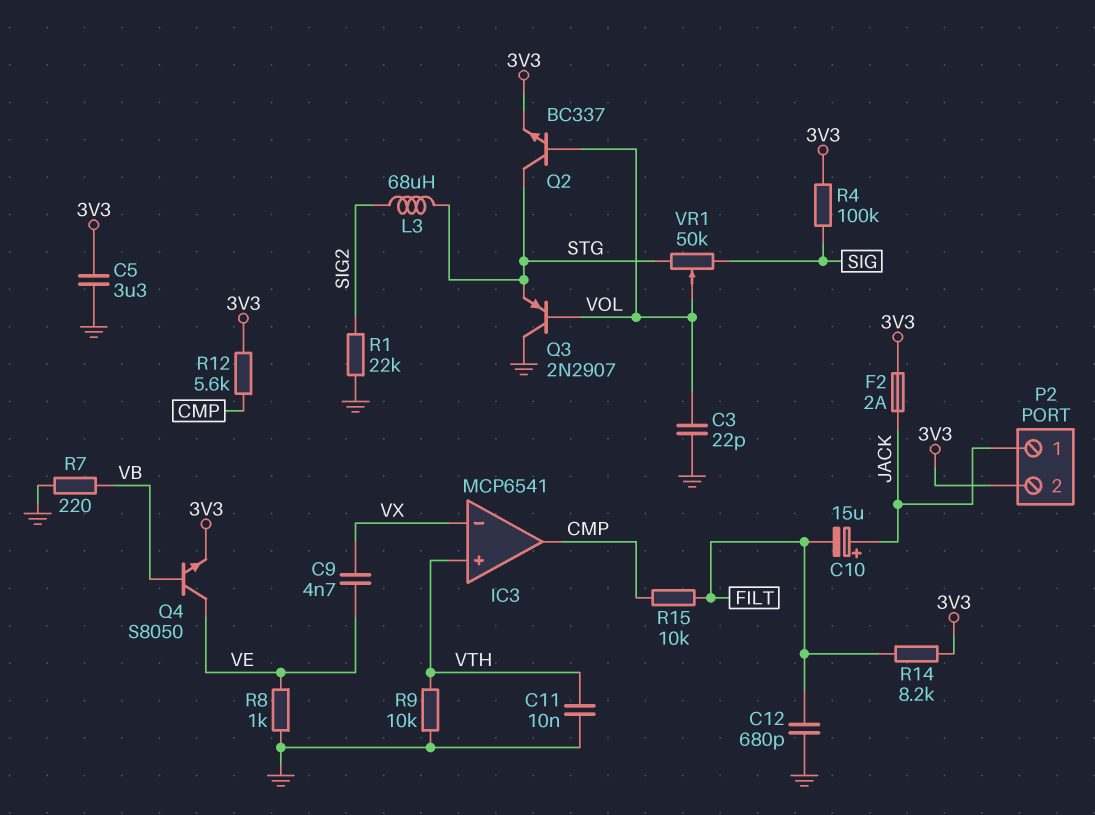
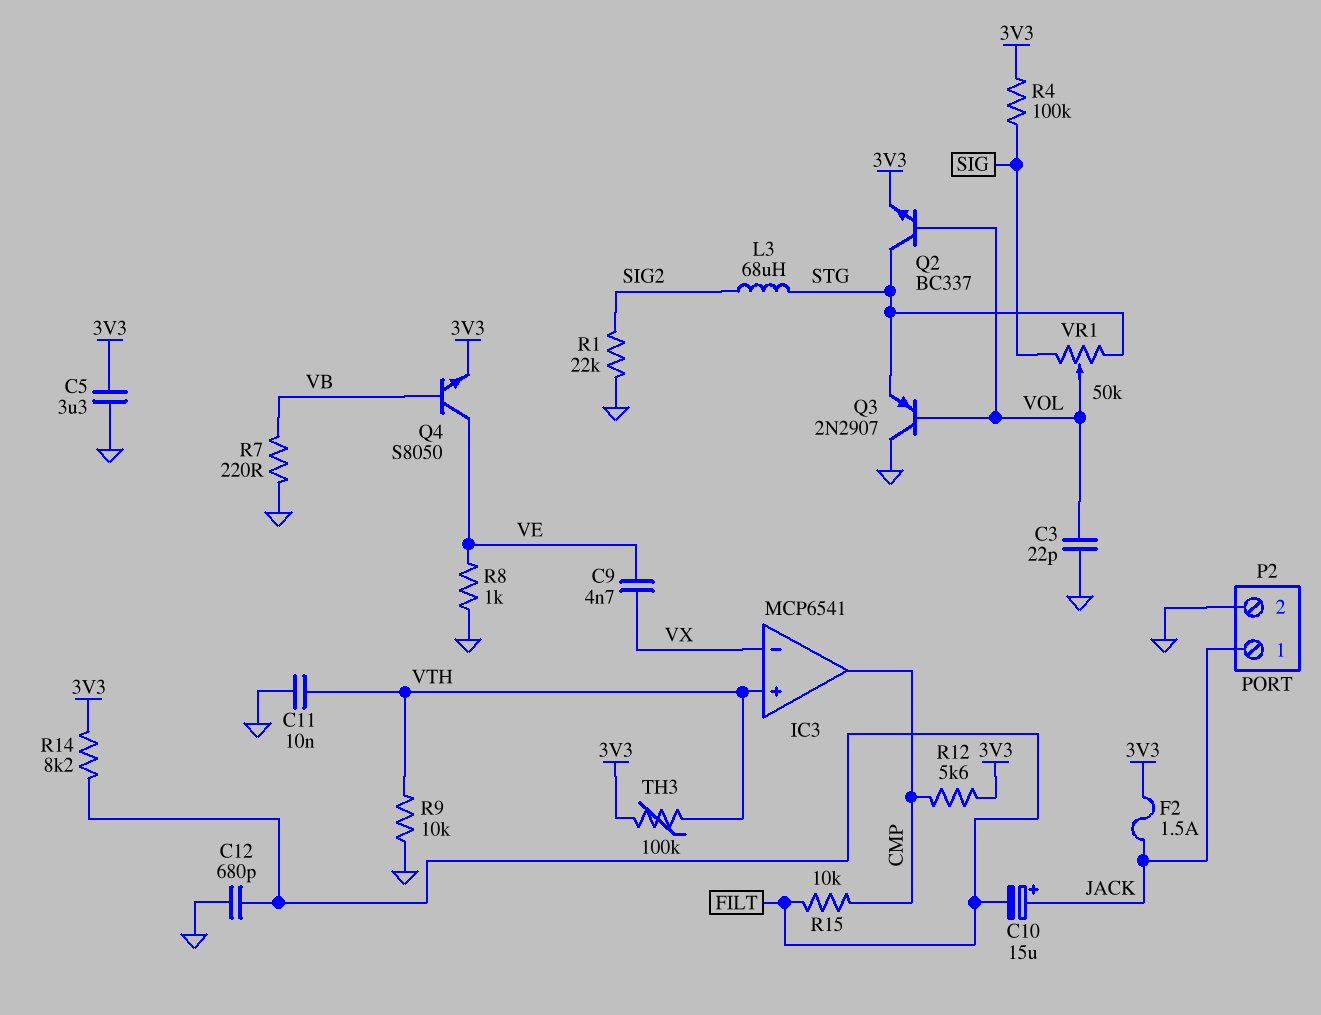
F2: 2A (3V3, JACK) -> 1.5A (3V3, JACK)
P2 pin 2: 3V3 -> GND
TH3: none -> 100k (3V3, VTH)

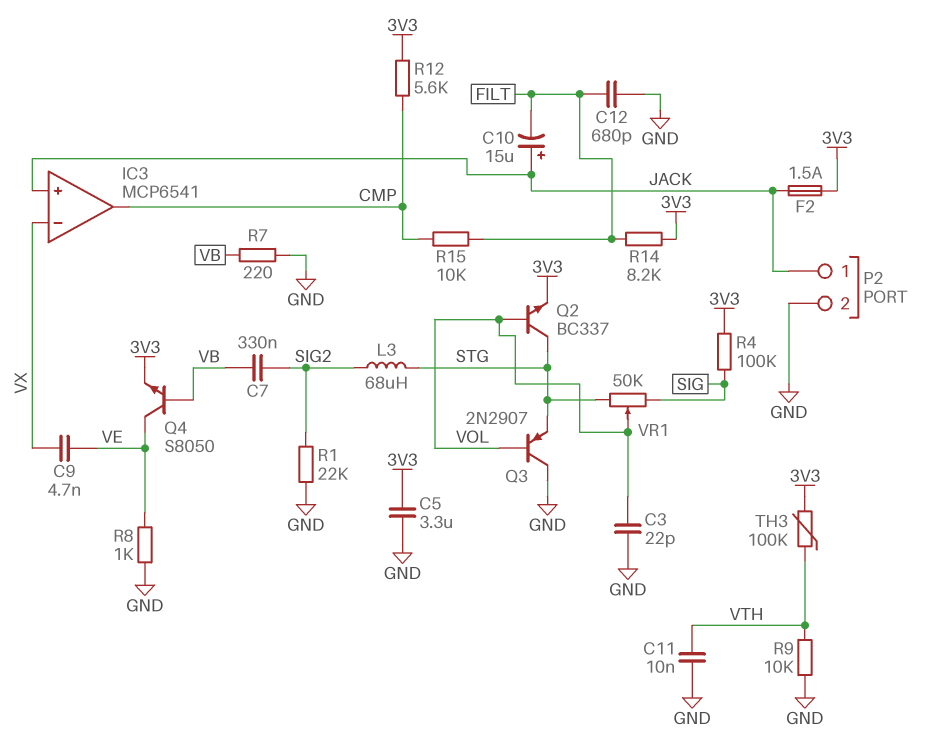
C7: none -> 330nF (SIG2, VB)
IC3 pin in+: VTH -> JACK

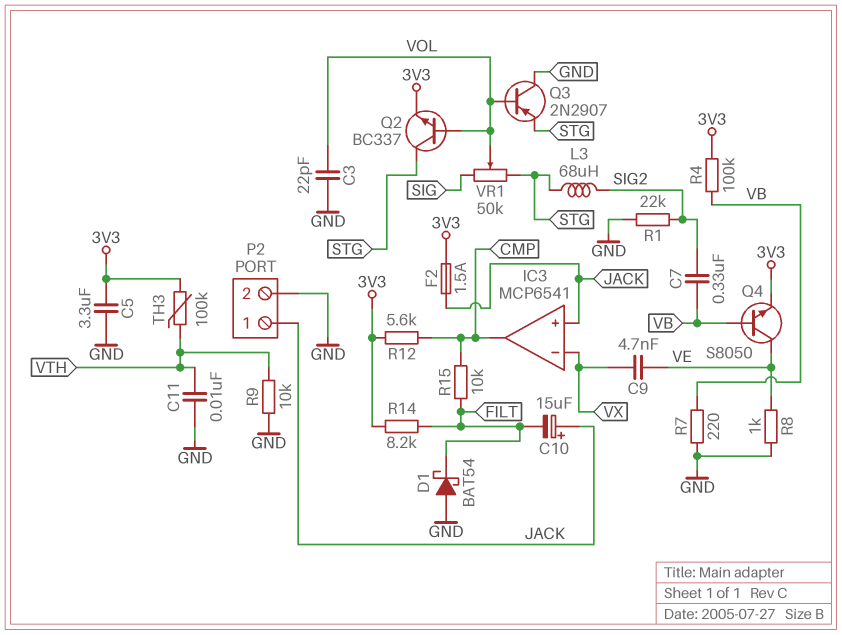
C12: 680pF (FILT, GND) -> none
D1: none -> schottky BAT54 (A GND, K FILT)
R4: 100k (3V3, SIG) -> 100k (3V3, VB)

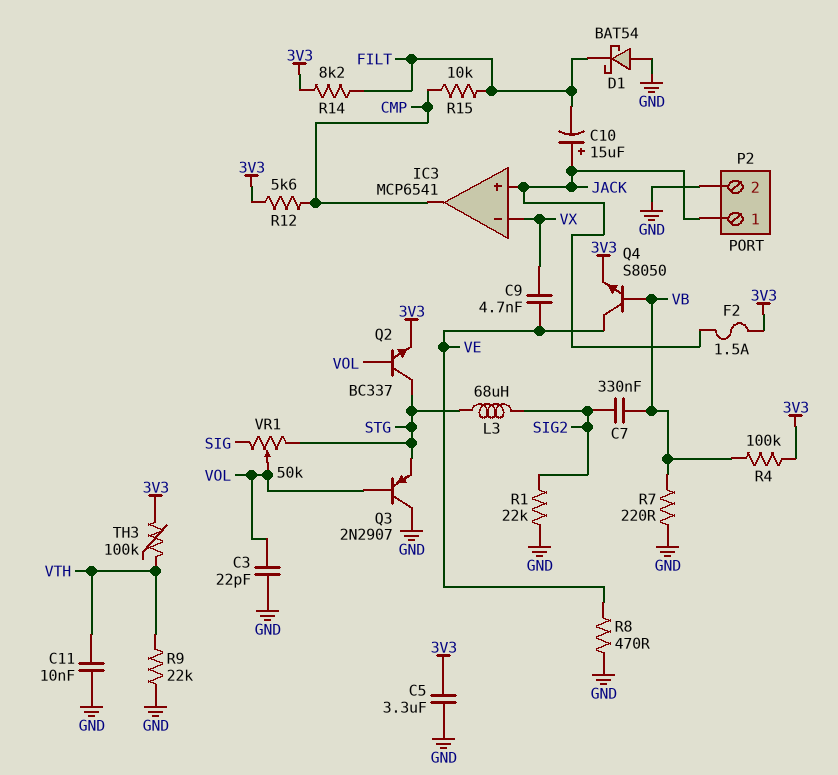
R8: 1k (GND, VE) -> 470 (GND, VE)
R9: 10k (GND, VTH) -> 22k (GND, VTH)

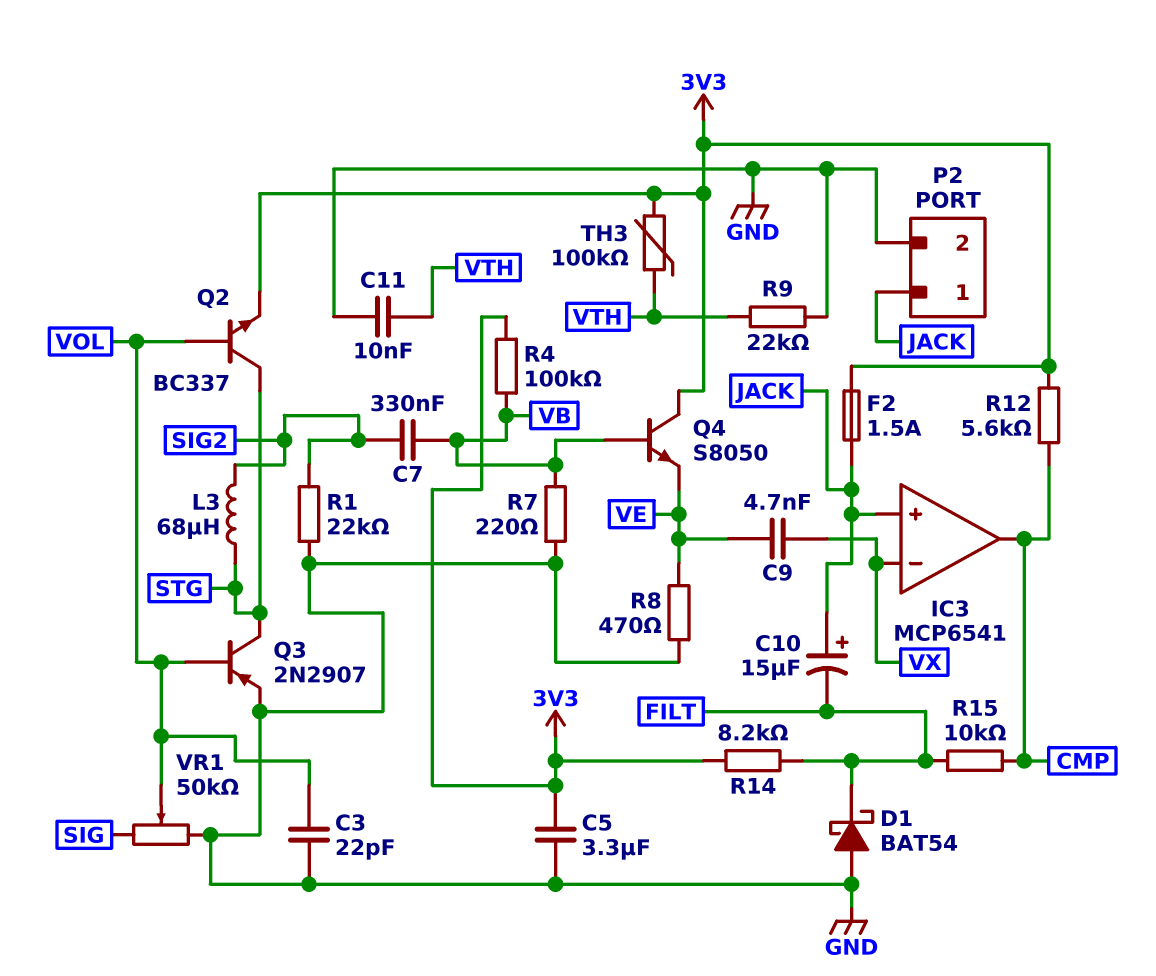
Q3: PNP 2N2907 (B VOL, C GND, E STG) -> PNP 2N2907 (B VOL, C STG, E GND)
Q4: NPN S8050 (B VB, C VE, E 3V3) -> NPN S8050 (B VB, C 3V3, E VE)
VR1: 50k (SIG, STG, wiper VOL) -> 50k (GND, SIG, wiper VOL)

